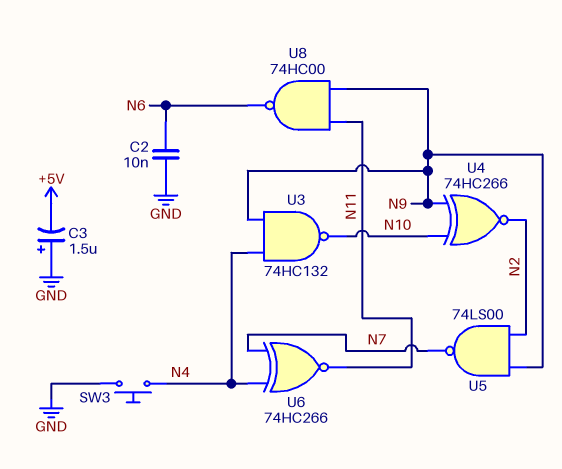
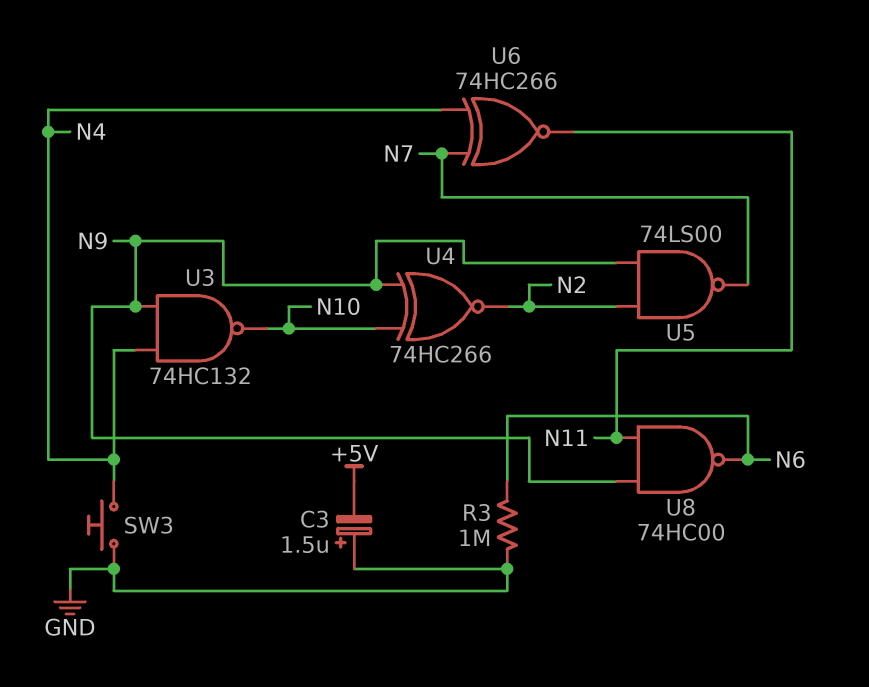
C2: 10nF (GND, N6) -> none
R3: none -> 1M (GND, N6)

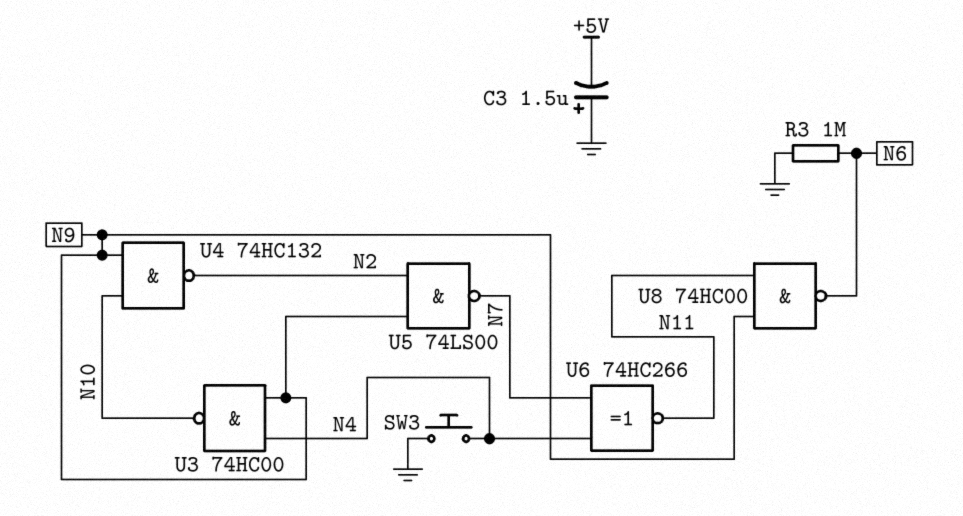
U3: NAND 74HC132 (in N4, in N9, out N10) -> NAND 74HC00 (in N4, in N9, out N10)
U4: XNOR 74HC266 (in N9, in N10, out N2) -> NAND 74HC132 (in N9, in N10, out N2)

